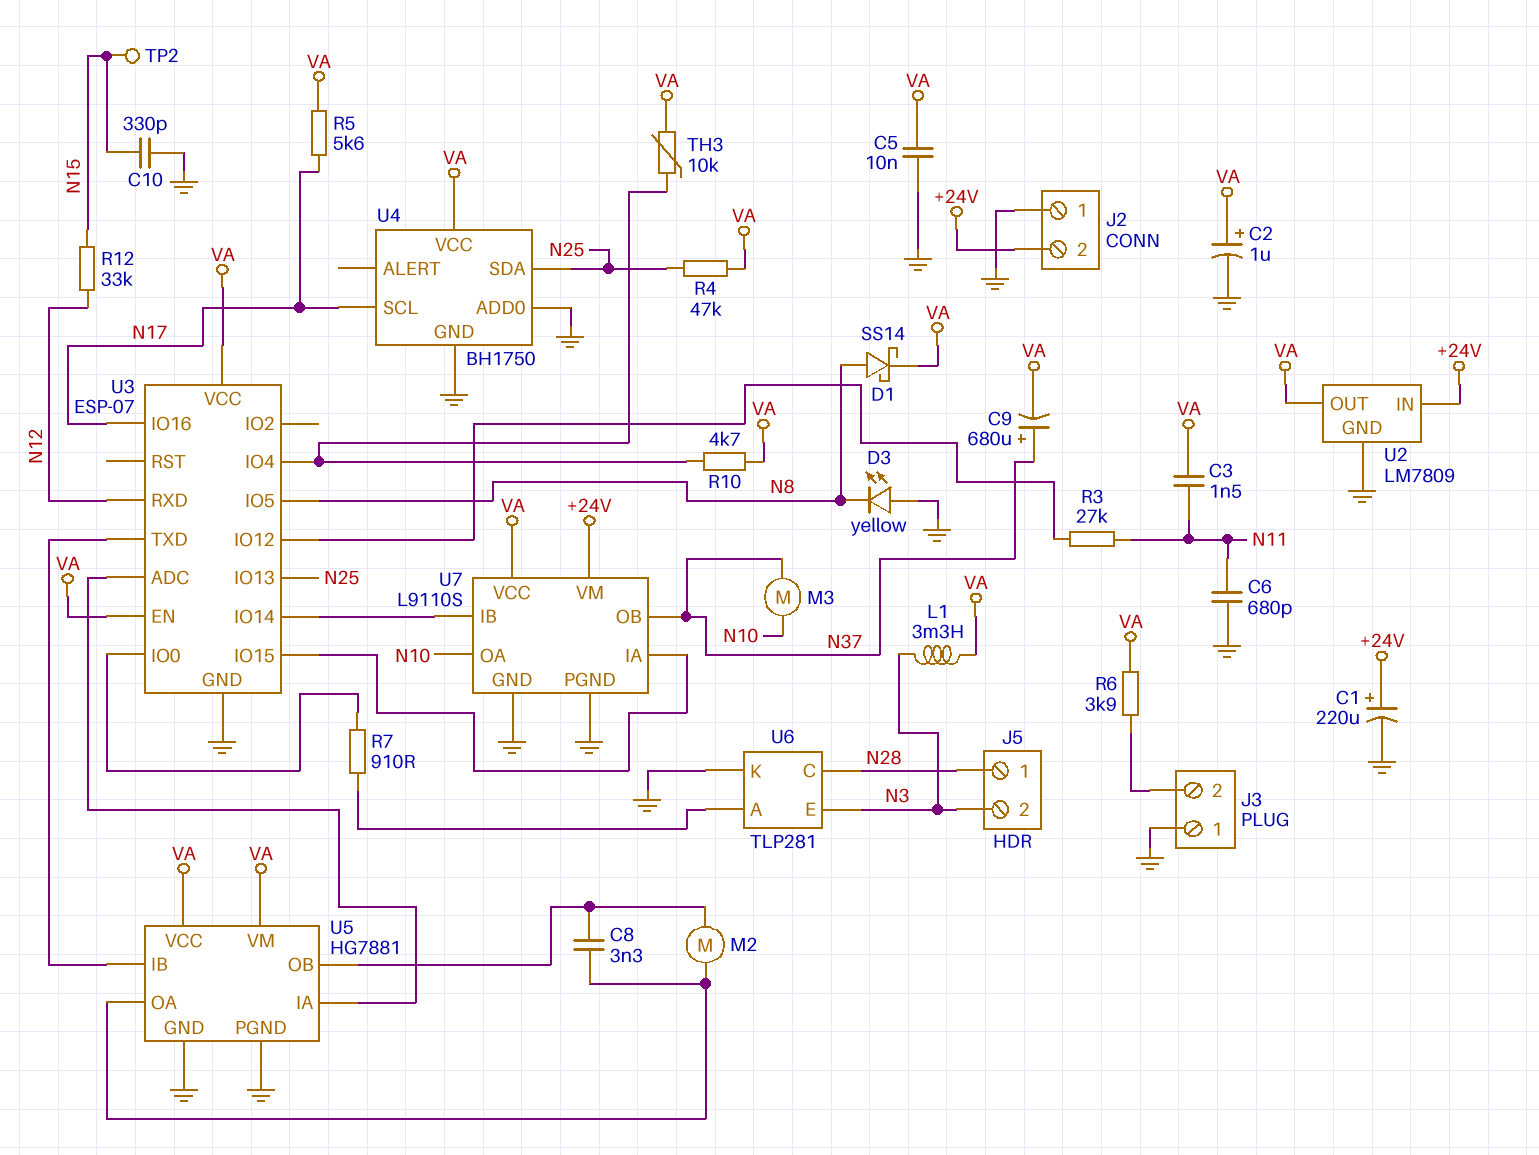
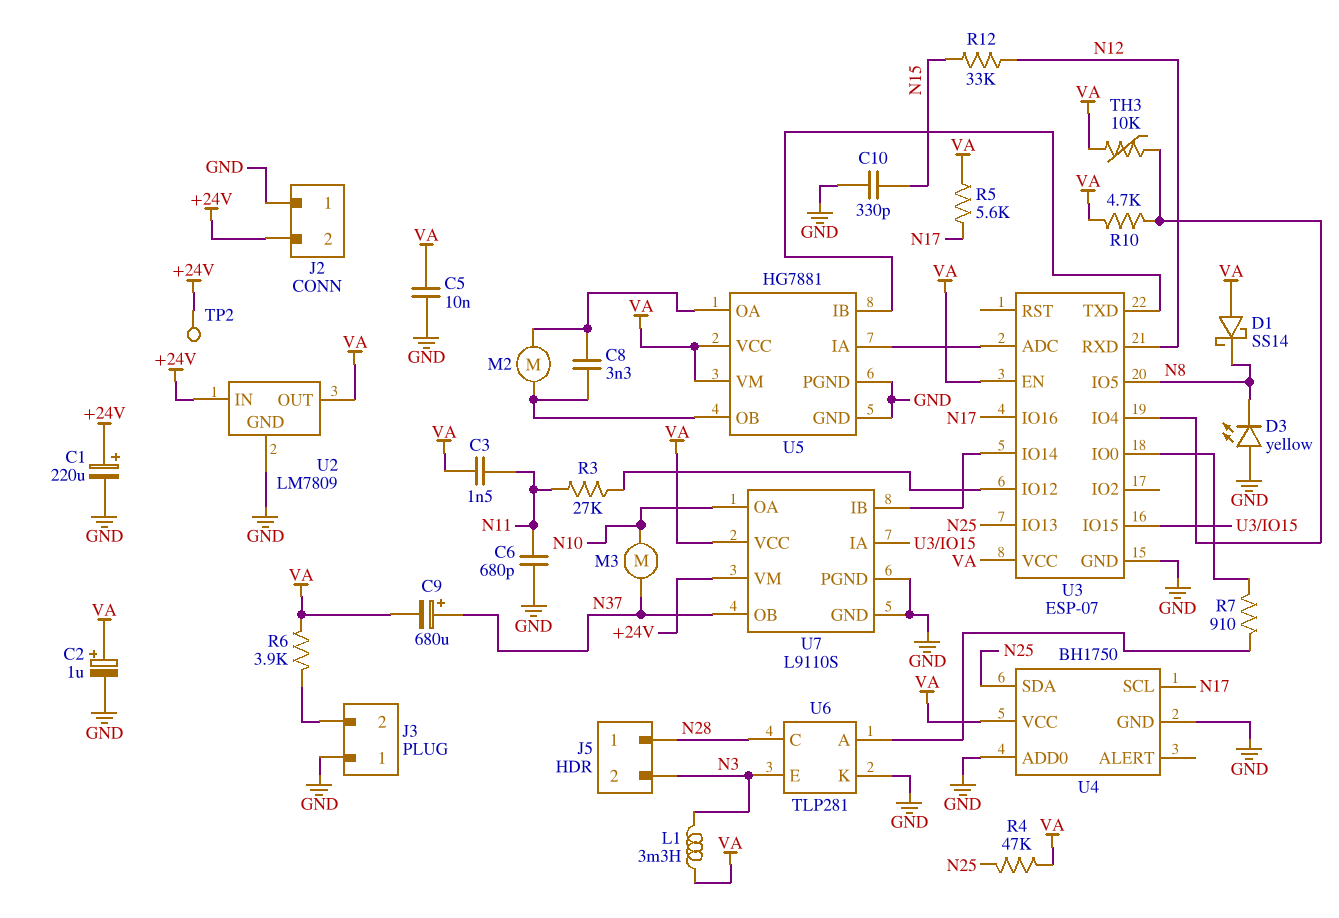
D1: schottky SS14 (A N8, K VA) -> schottky SS14 (A VA, K N8)
TP2: test point (N15) -> test point (+24V)

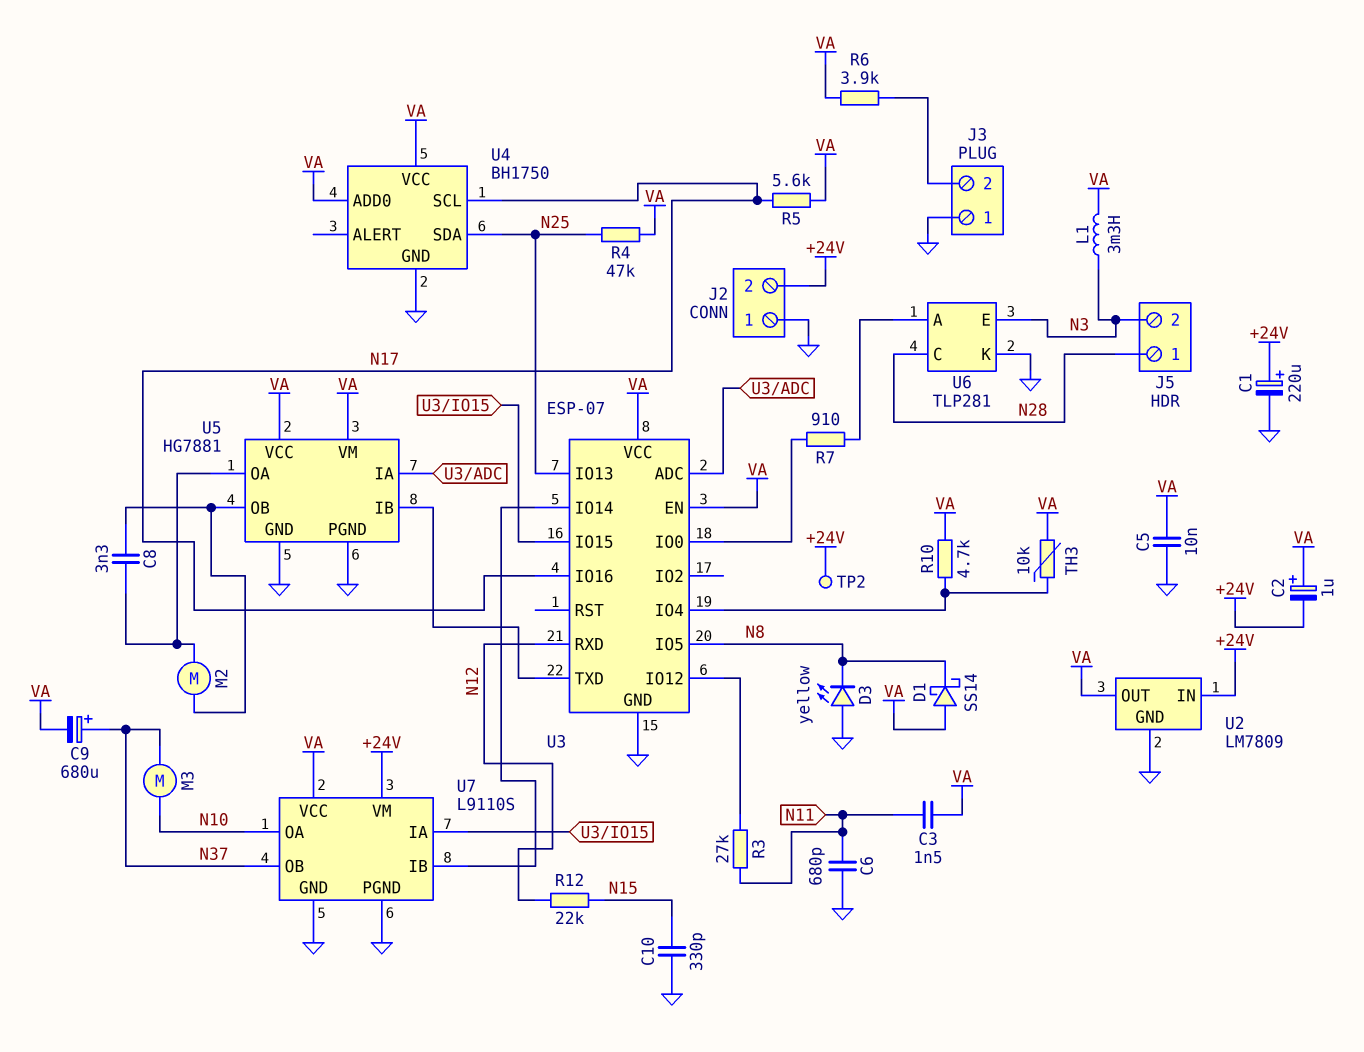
C2: 1uF (plus VA, minus GND) -> 1uF (plus VA, minus +24V)
R12: 33k (N12, N15) -> 22k (N12, N15)
U4 pin ADD0: GND -> VA

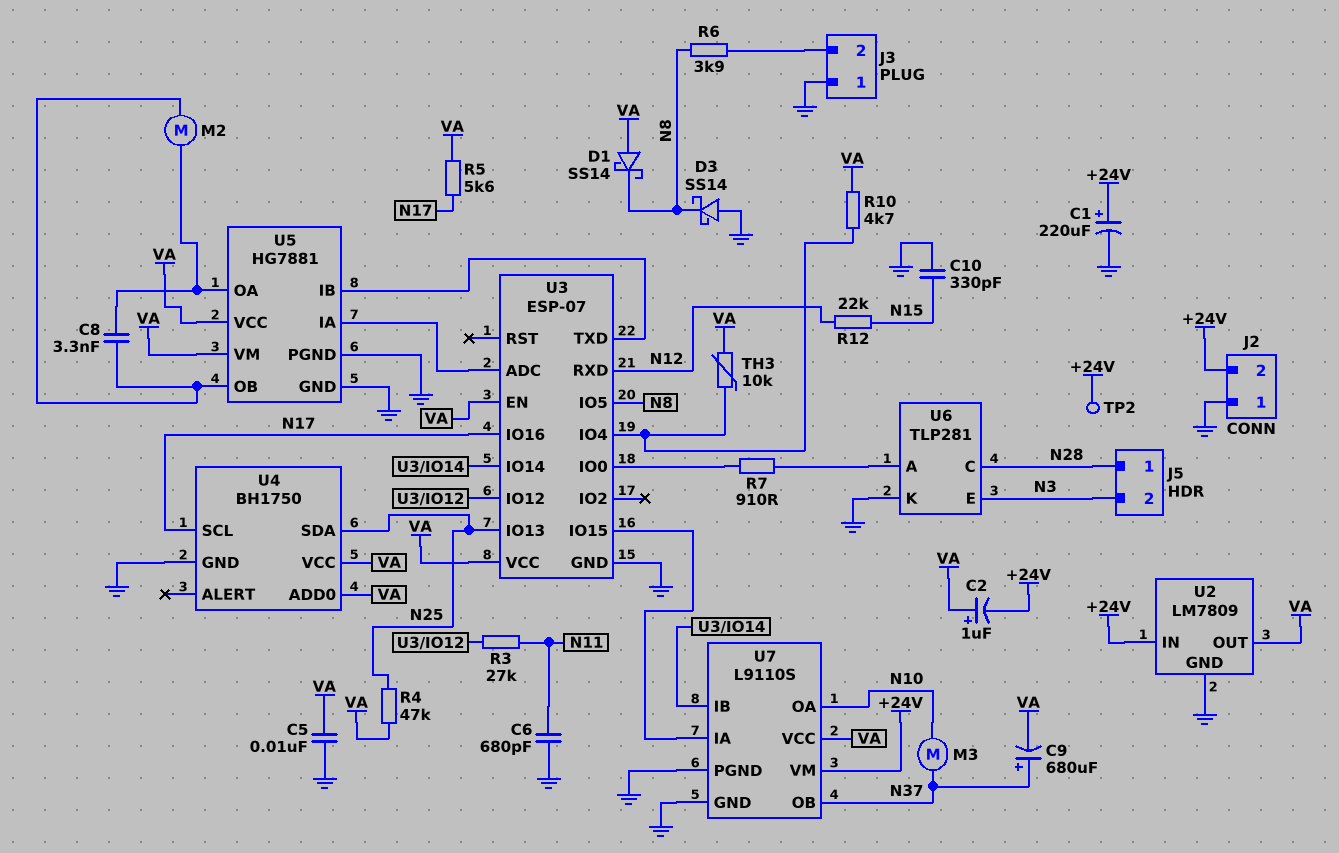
C3: 1.5nF (N11, VA) -> none
D3: LED yellow (A GND, K N8) -> schottky SS14 (A GND, K N8)
L1: 3.3mH (N3, VA) -> none
R6: 3.9k (J3/2, VA) -> 3.9k (J3/2, N8)

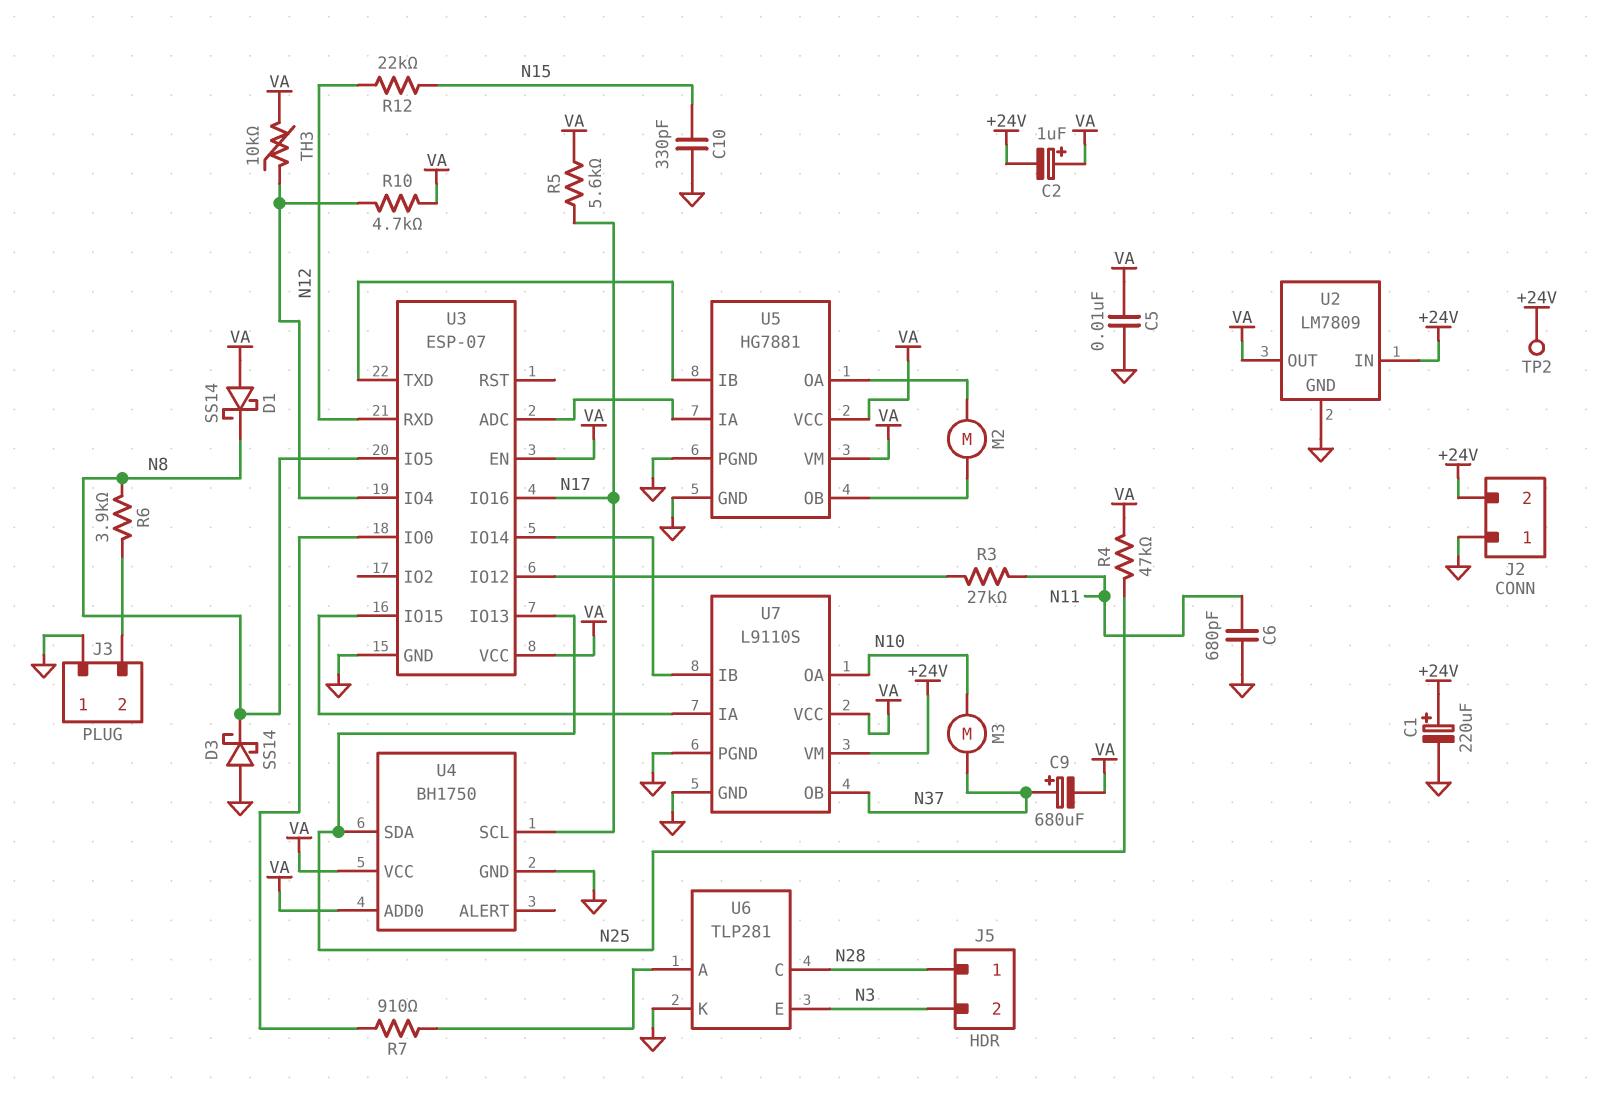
C8: 3.3nF (U5/OA, U5/OB) -> none

